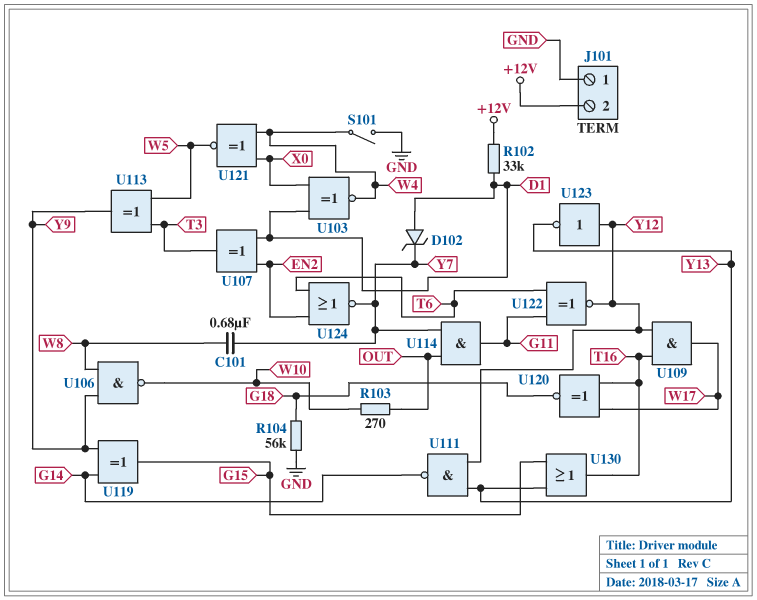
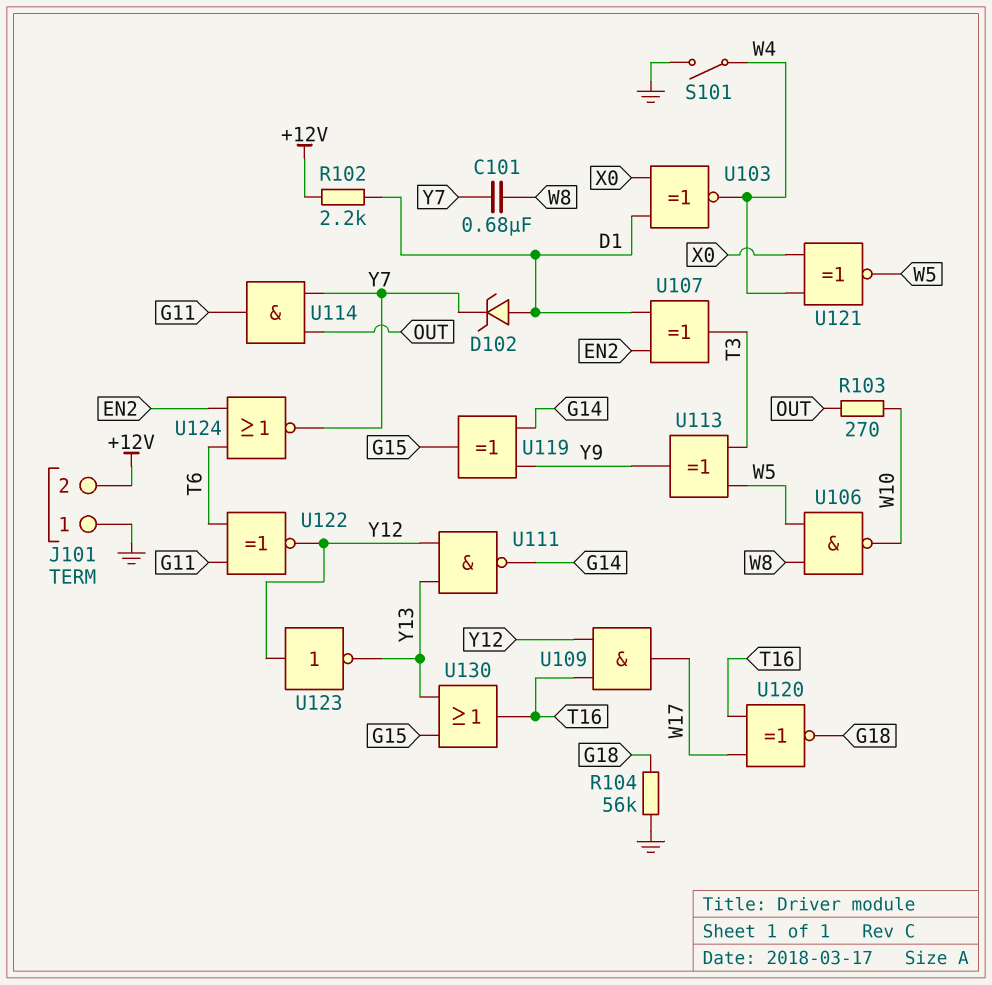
R102: 33k (+12V, D1) -> 2.2k (+12V, D1)
U106: NAND (in W8, in Y9, out W10) -> NAND (in W5, in W8, out W10)

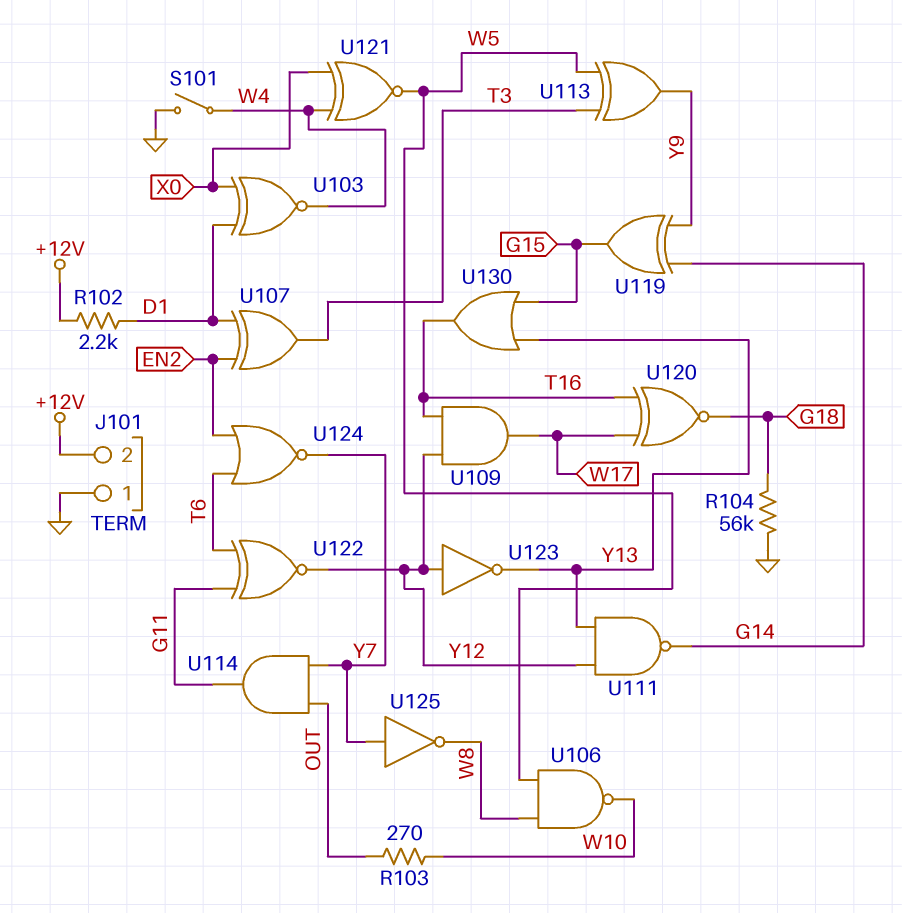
C101: 680nF (W8, Y7) -> none
D102: zener (A D1, K Y7) -> none
U125: none -> NOT (in Y7, out W8)

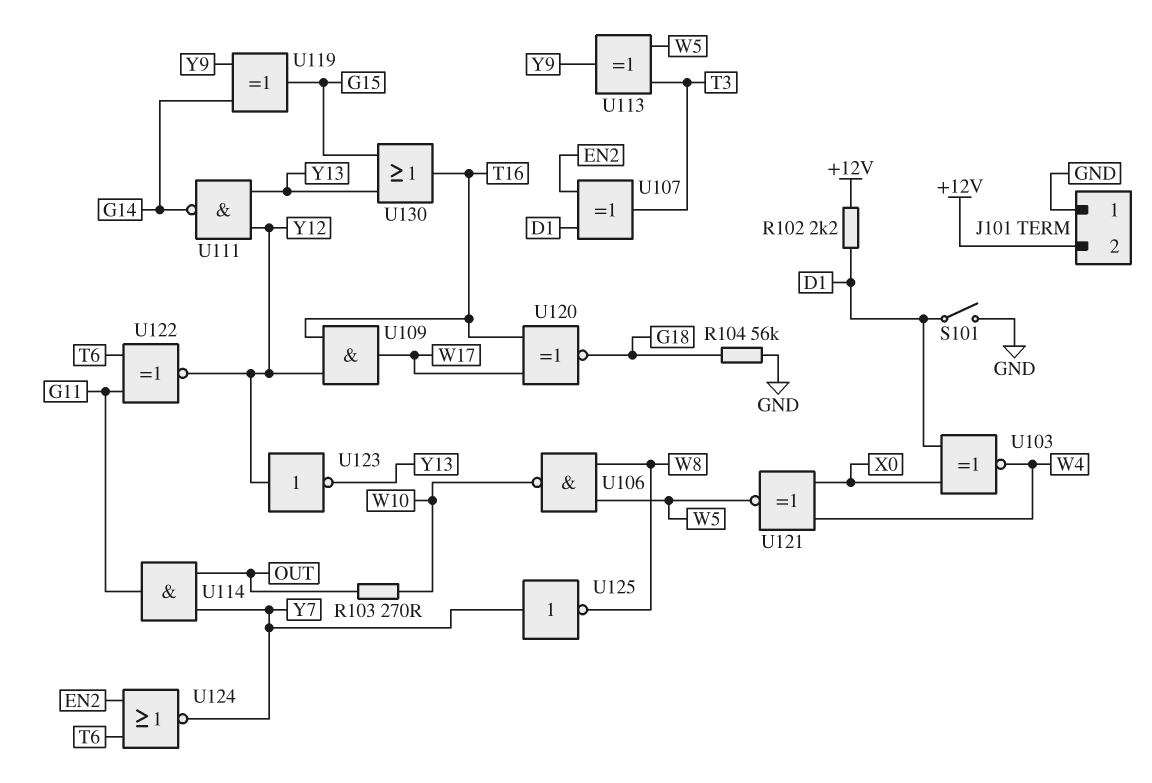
S101: switch (GND, W4) -> switch (D1, GND)

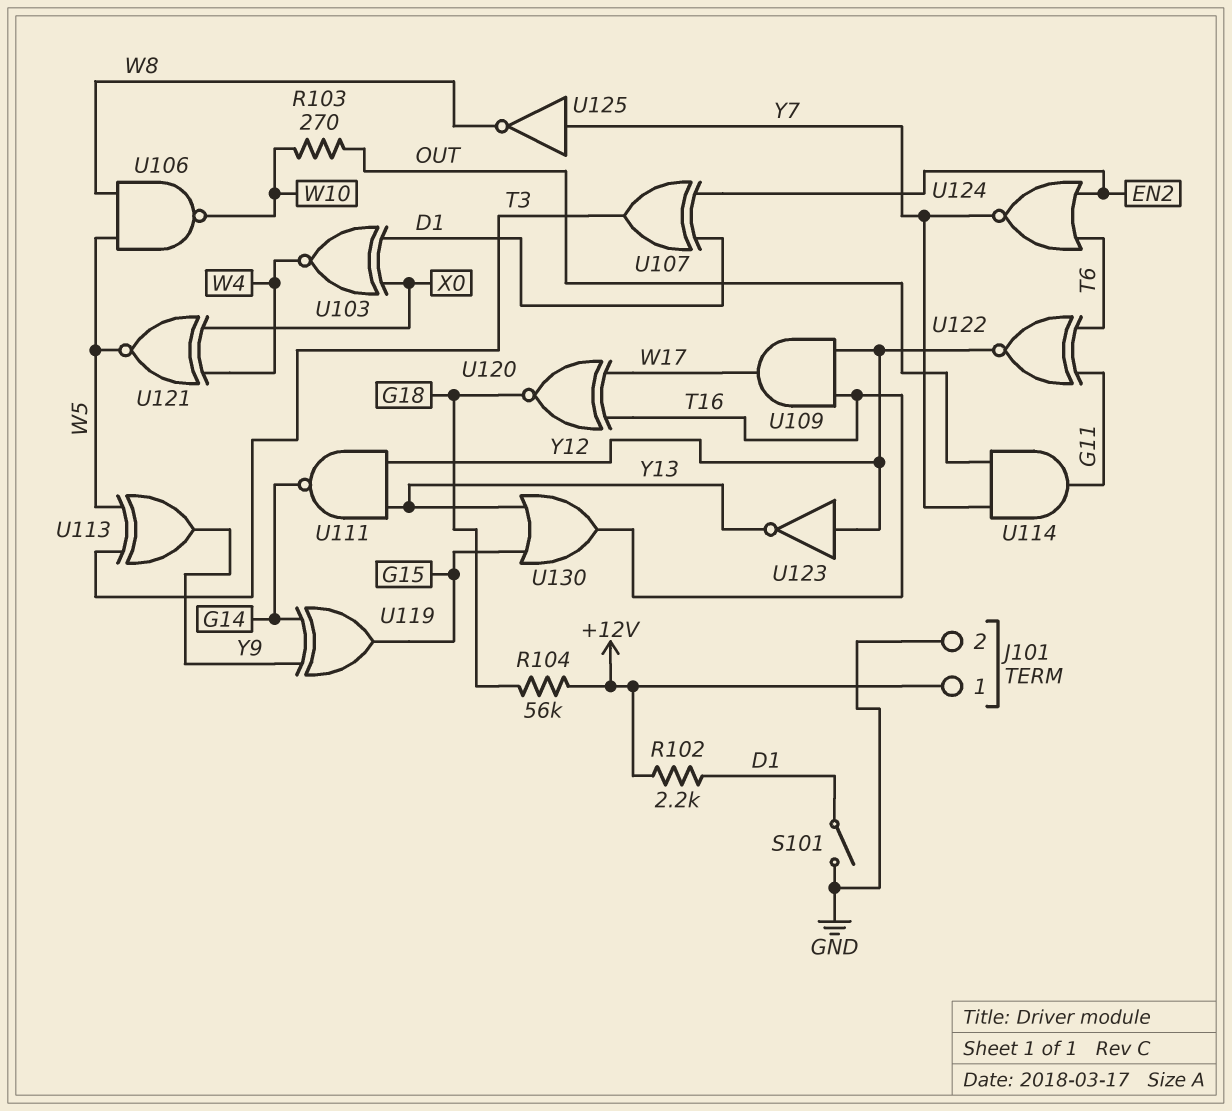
J101 pin 1: GND -> +12V
J101 pin 2: +12V -> GND
R104: 56k (G18, GND) -> 56k (+12V, G18)

